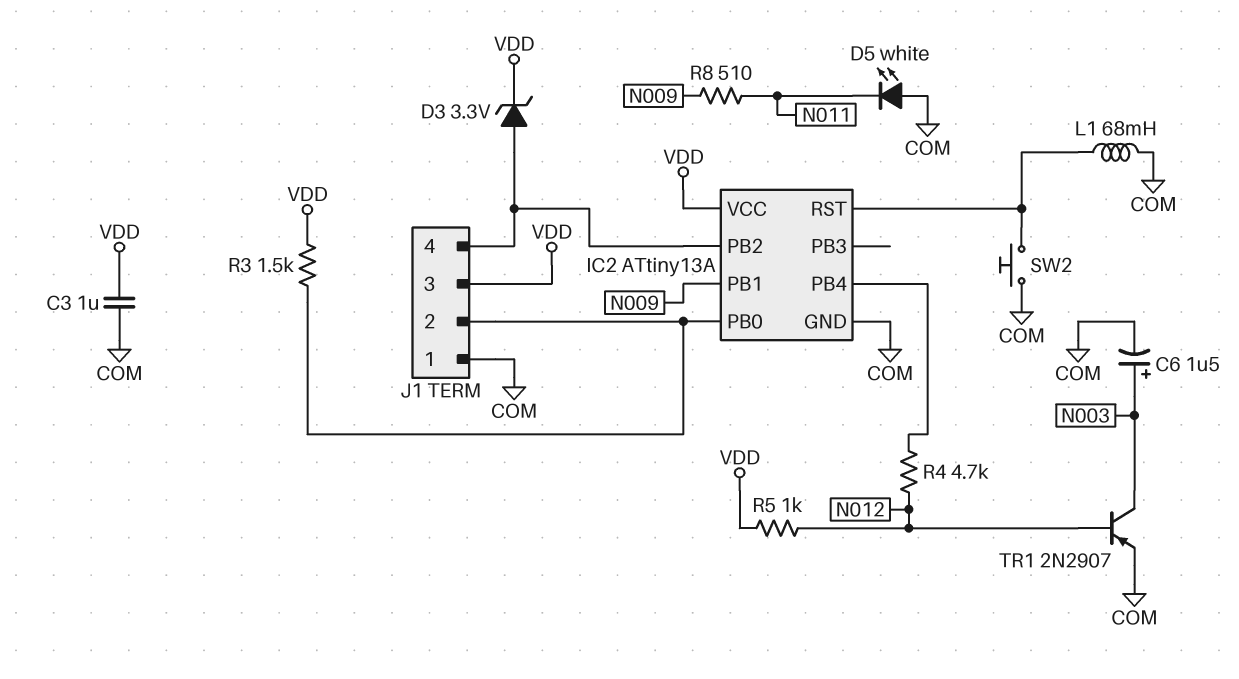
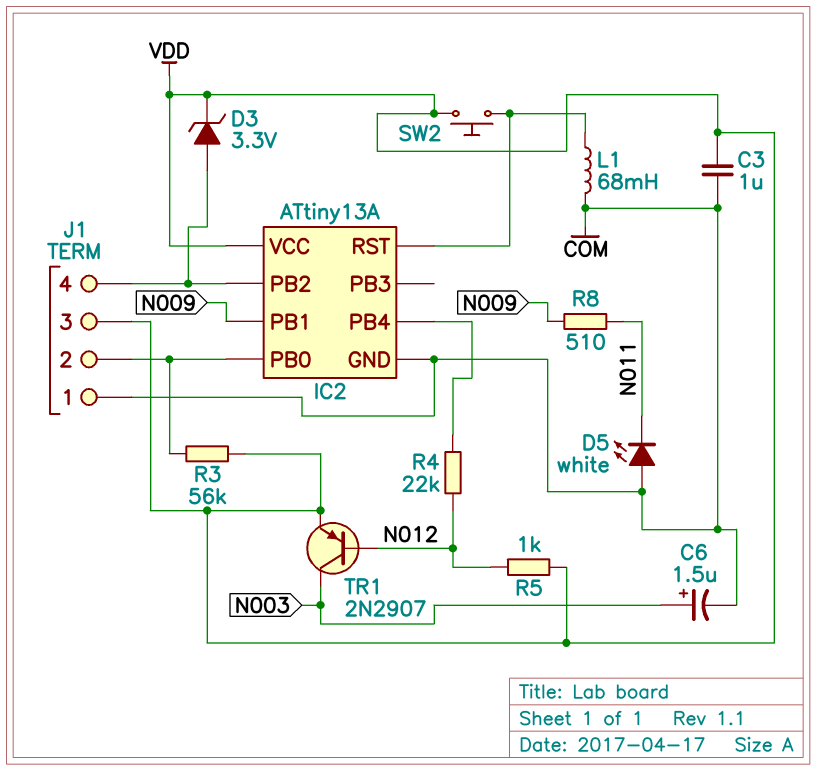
R3: 1.5k (IC2/PB0, VDD) -> 56k (IC2/PB0, VDD)
R4: 4.7k (IC2/PB4, N012) -> 22k (IC2/PB4, N012)
SW2: button (COM, IC2/RST) -> button (IC2/RST, VDD)
TR1: PNP 2N2907 (B N012, C N003, E COM) -> PNP 2N2907 (B N012, C N003, E VDD)

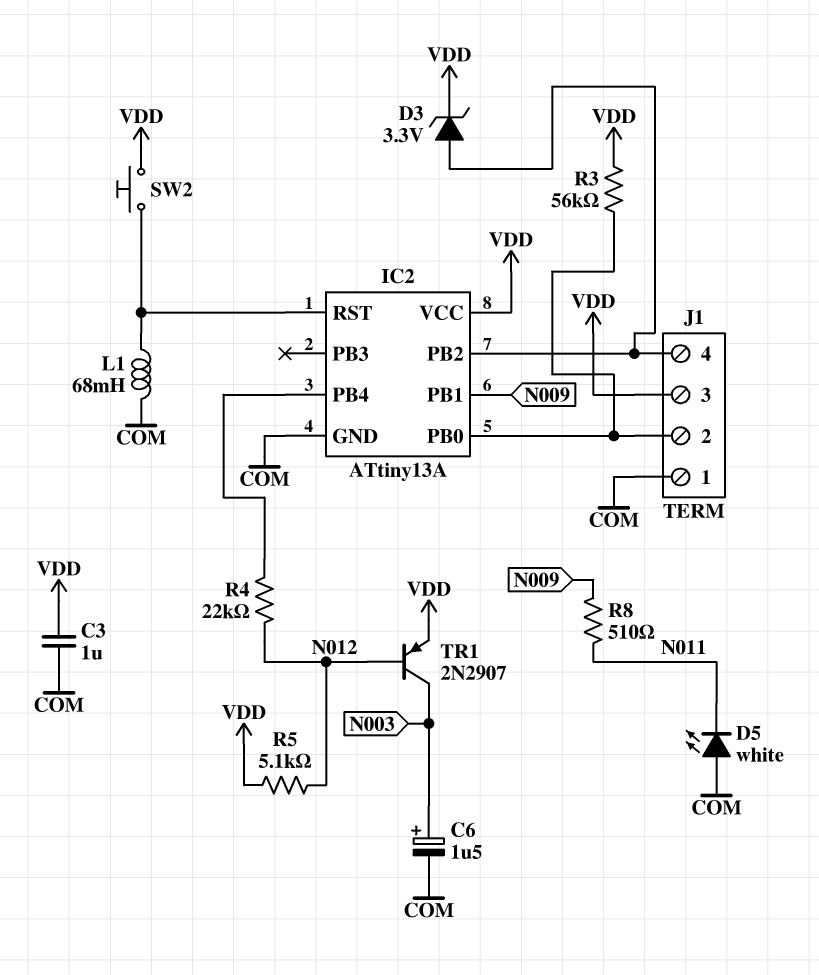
R5: 1k (N012, VDD) -> 5.1k (N012, VDD)

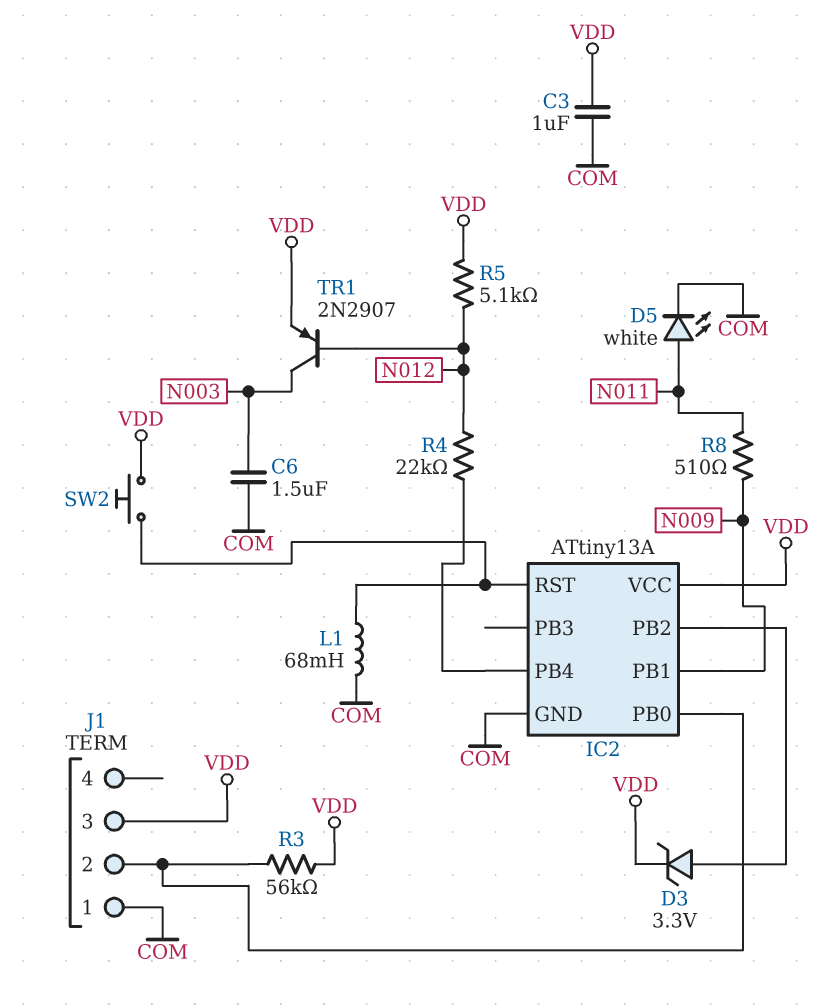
C6: 1.5uF (plus N003, minus COM) -> 1.5uF (COM, N003)
D5: LED white (A COM, K N011) -> LED white (A N011, K COM)
J1 pin 4: IC2/PB2 -> none

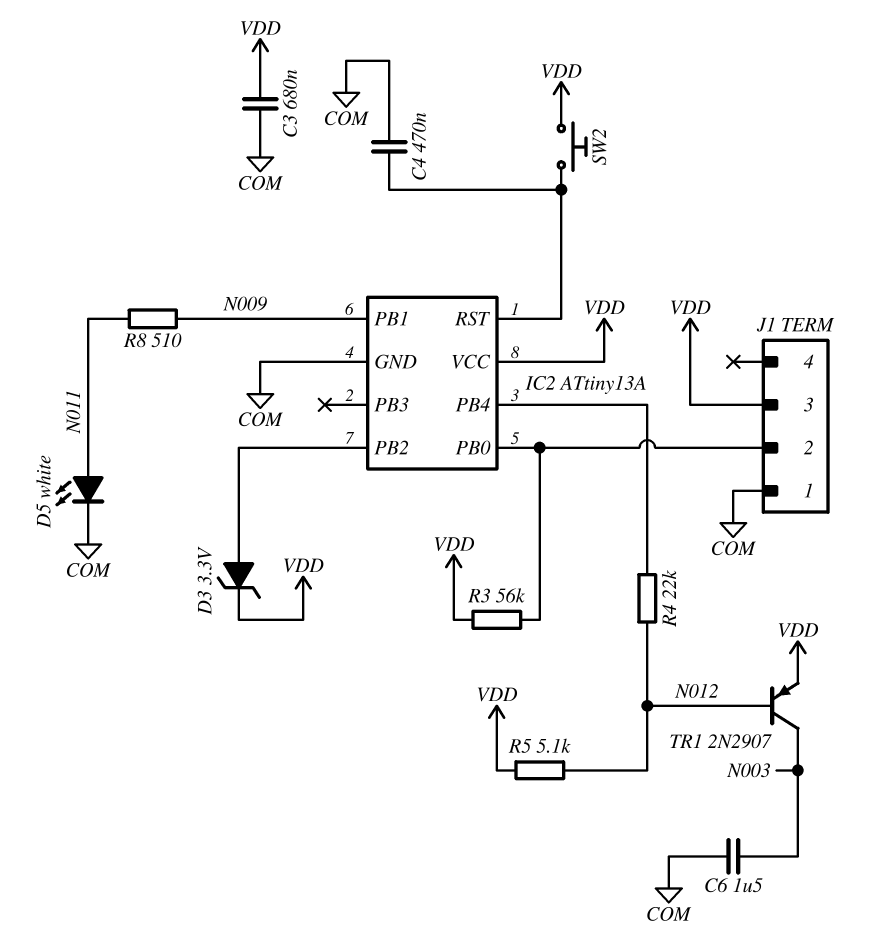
C3: 1uF (COM, VDD) -> 680nF (COM, VDD)
C4: none -> 470nF (COM, IC2/RST)
L1: 68mH (COM, IC2/RST) -> none

